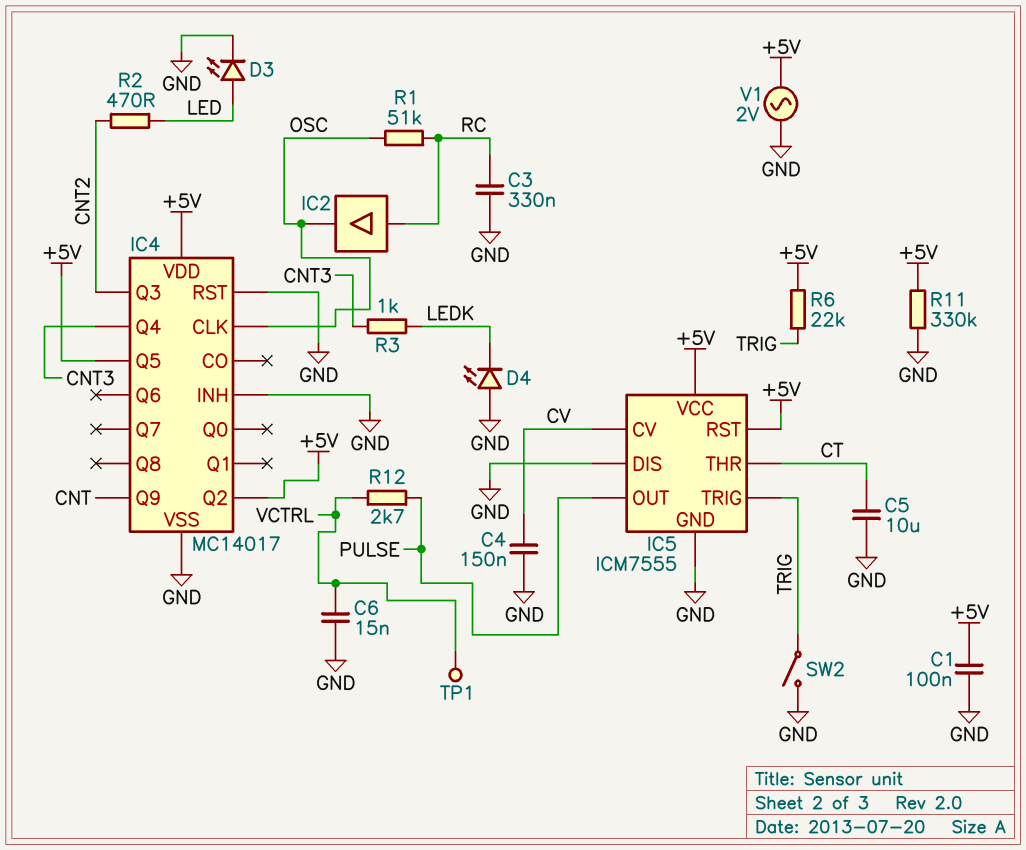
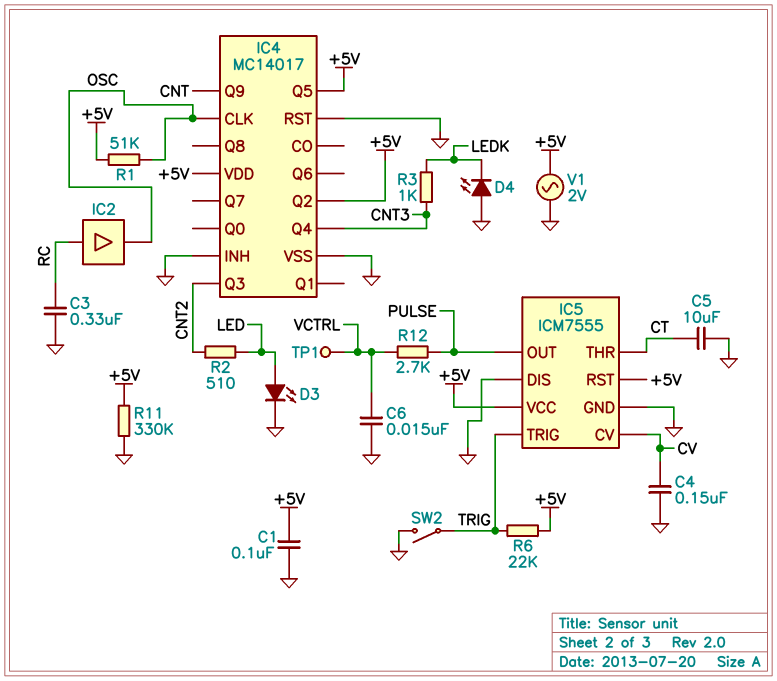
R1: 51k (OSC, RC) -> 51k (+5V, OSC)
R2: 470 (CNT2, LED) -> 510 (CNT2, LED)

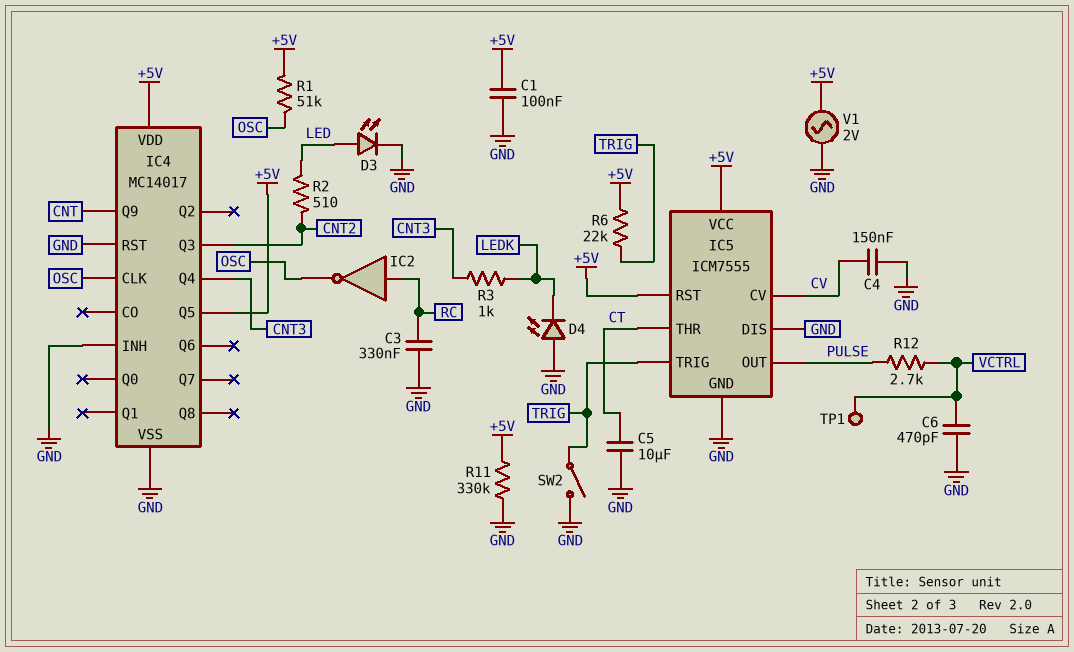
C6: 15nF (GND, VCTRL) -> 470pF (GND, VCTRL)
IC2: buffer (in RC, out OSC) -> NOT (in RC, out OSC)
IC4 pin Q2: +5V -> none

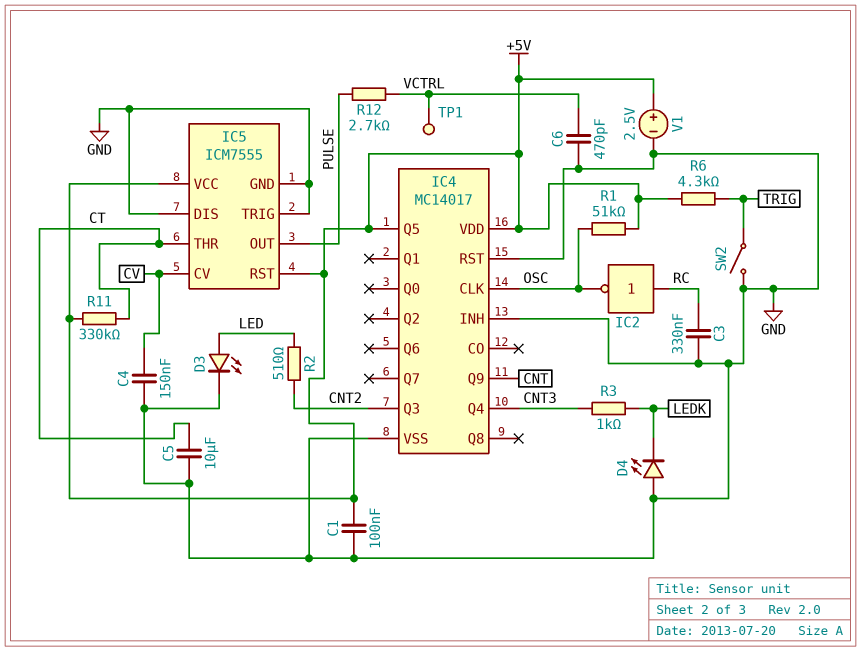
IC5 pin TRIG: TRIG -> GND
R6: 22k (+5V, TRIG) -> 4.3k (+5V, TRIG)
R11: 330k (+5V, GND) -> 330k (+5V, CT)
V1: AC 2V (+5V, GND) -> 2.5V (plus +5V, minus GND)

